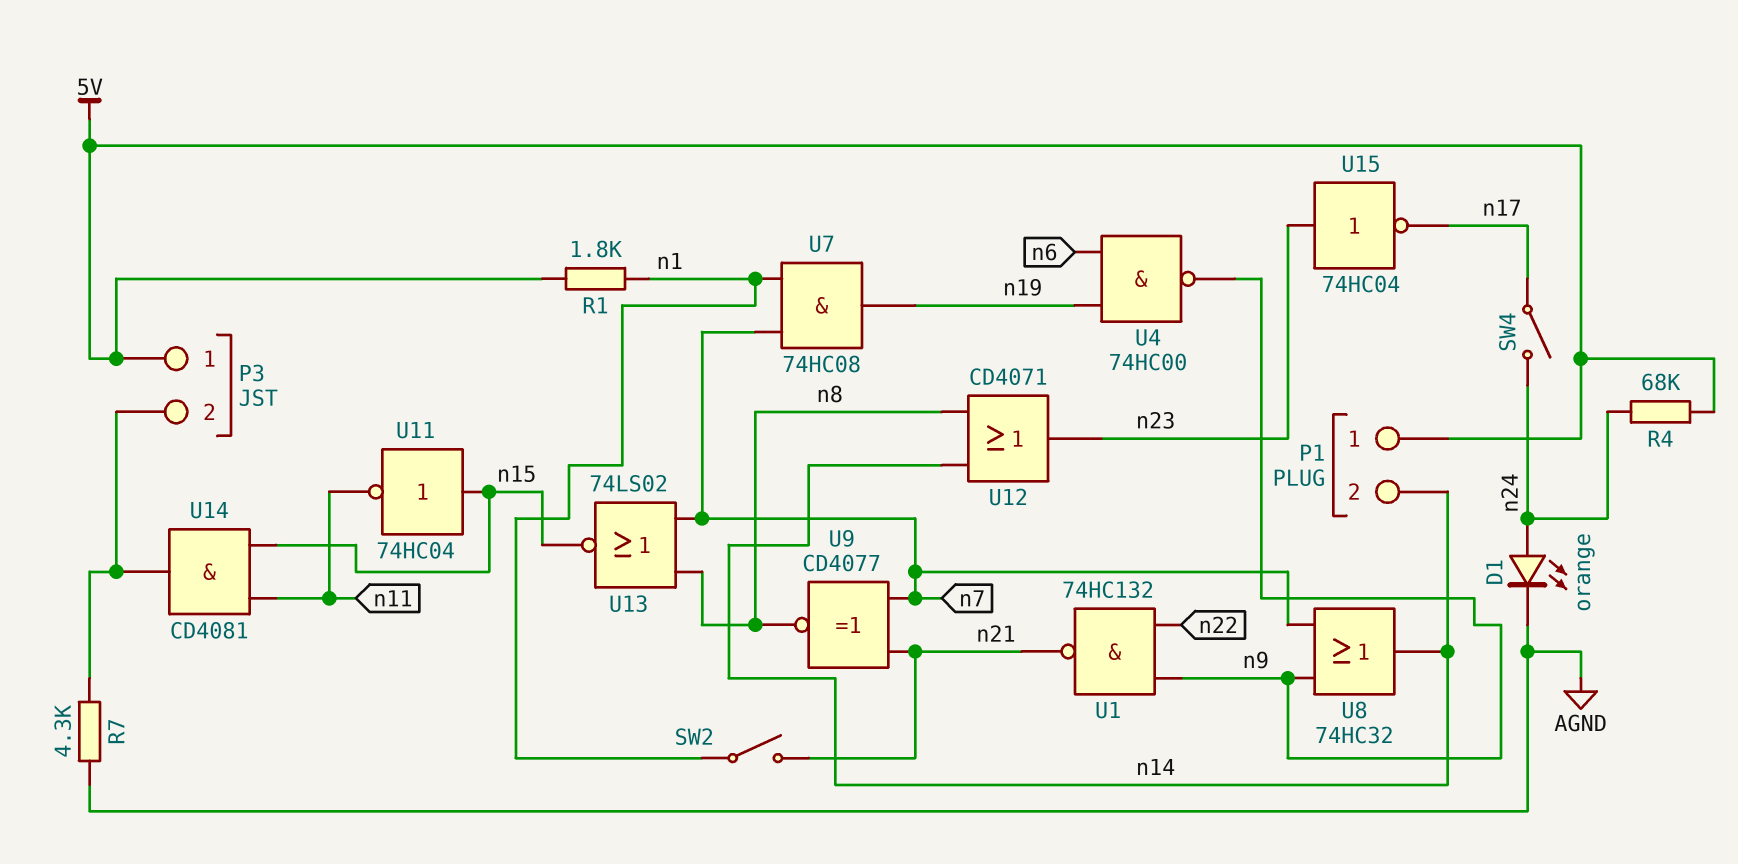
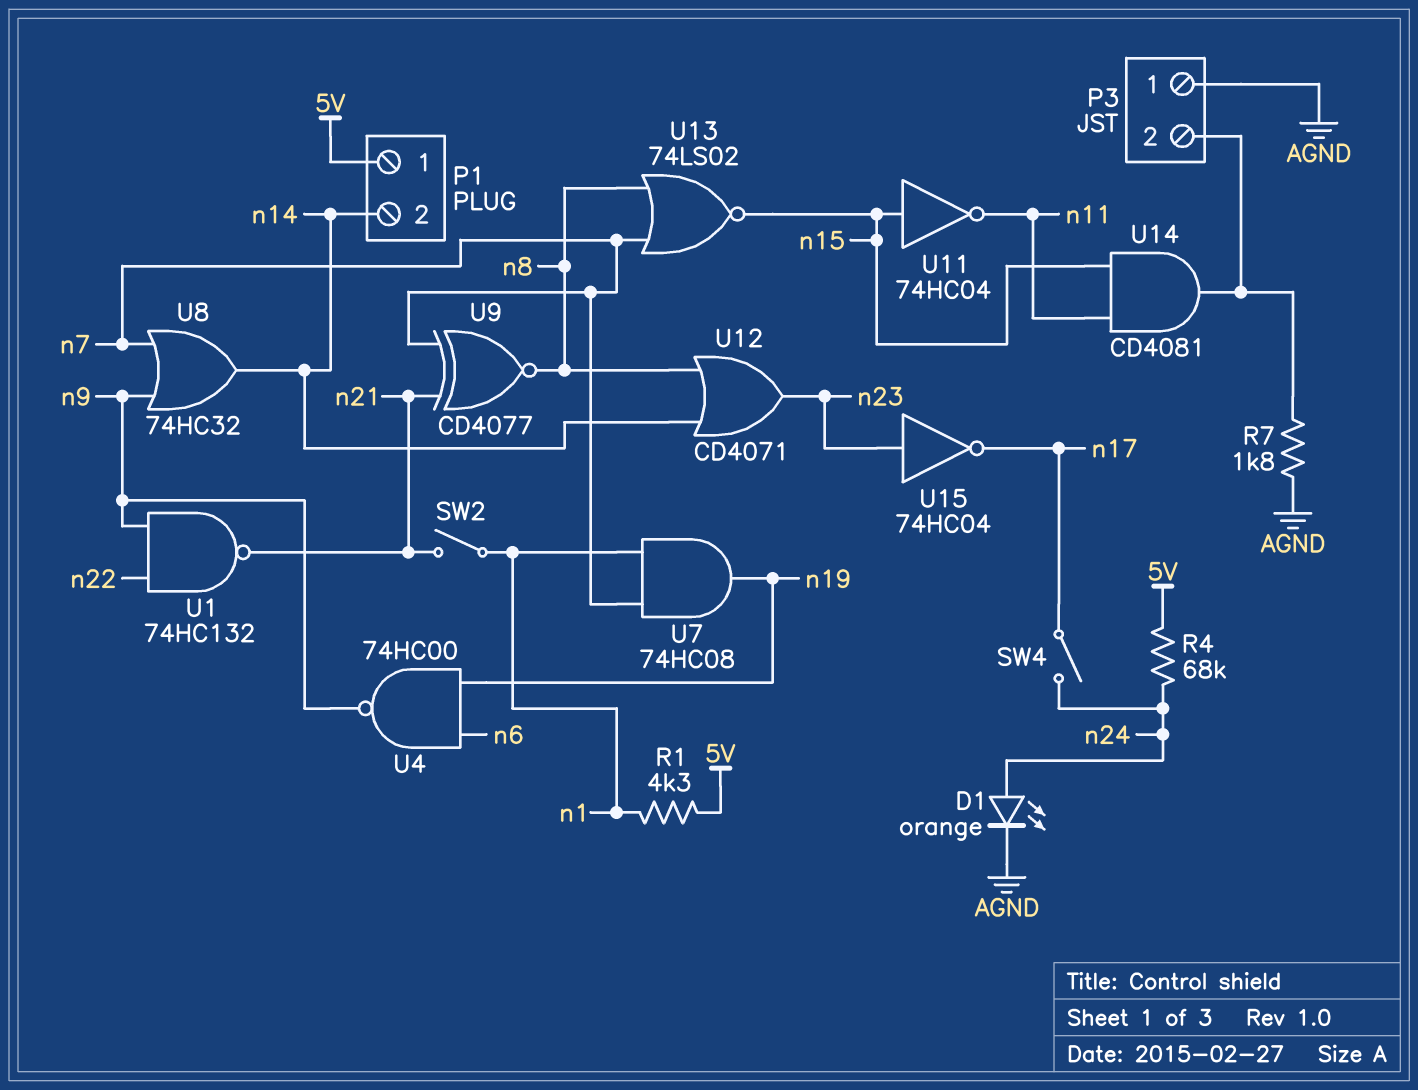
P3 pin 1: 5V -> AGND
R1: 1.8k (5V, n1) -> 4.3k (5V, n1)
R7: 4.3k (AGND, P3/2) -> 1.8k (AGND, P3/2)

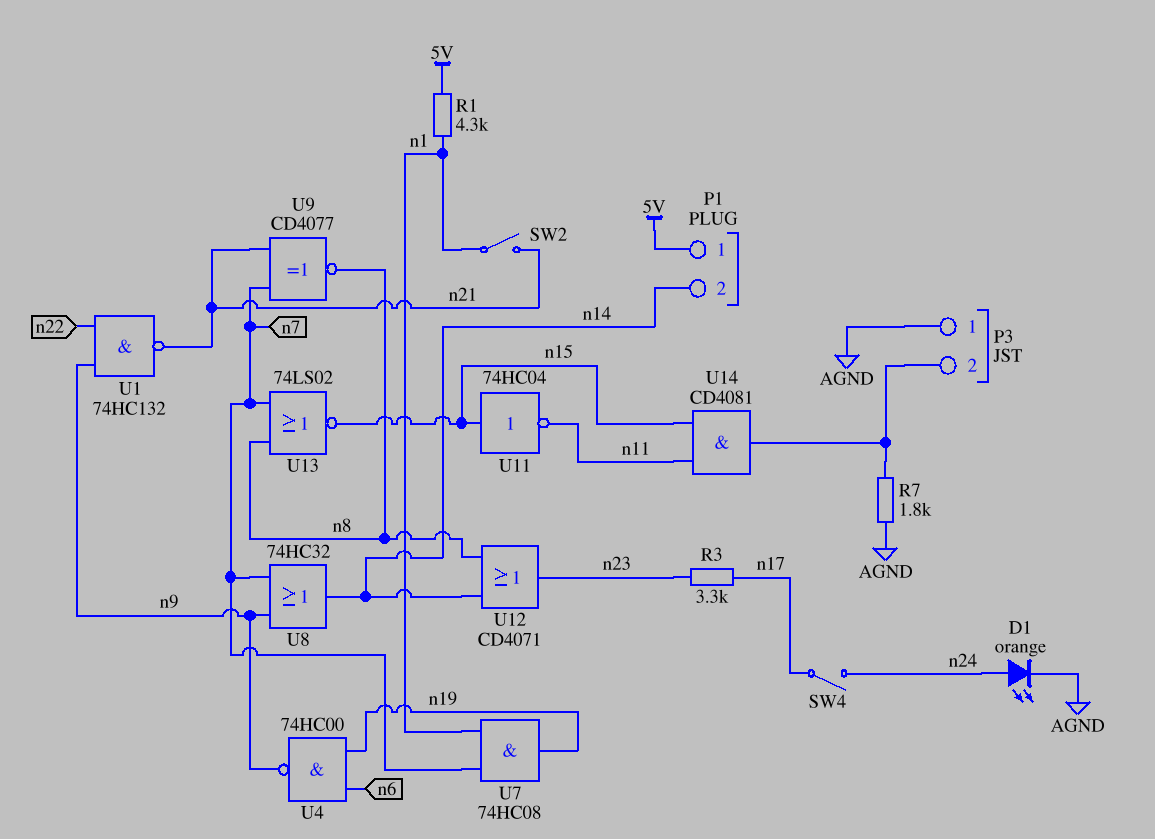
R3: none -> 3.3k (n17, n23)
R4: 68k (5V, n24) -> none
U15: NOT 74HC04 (in n23, out n17) -> none

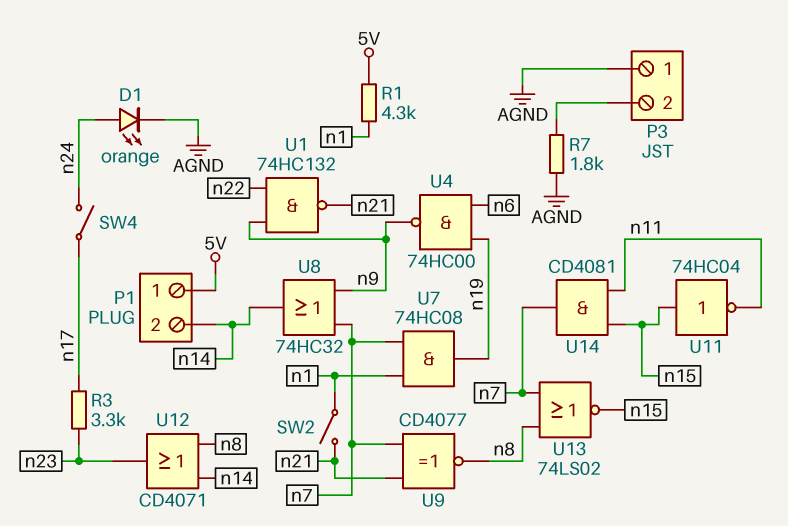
U14: AND CD4081 (in n11, in n15, out P3/2) -> AND CD4081 (in n11, in n15, out n7)

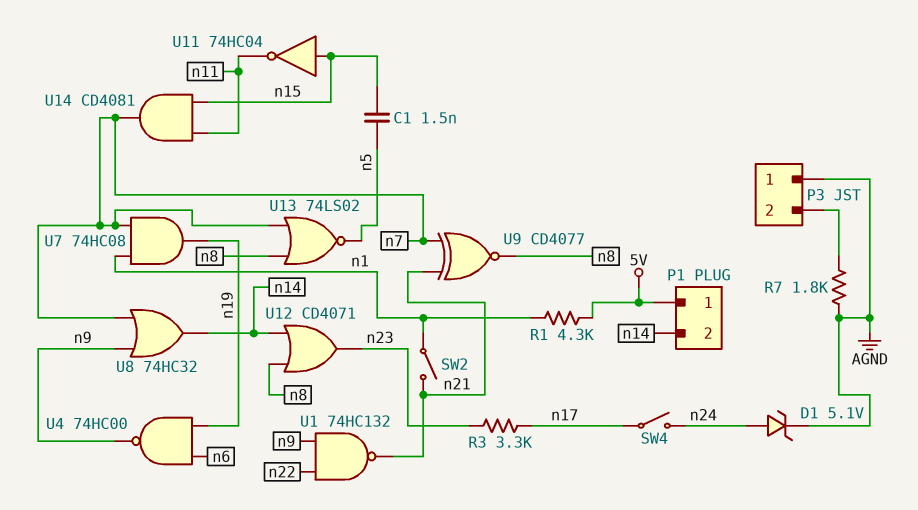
C1: none -> 1.5nF (n5, n15)
D1: LED orange (A n24, K AGND) -> zener 5.1V (A n24, K AGND)
U13: NOR 74LS02 (in n7, in n8, out n15) -> NOR 74LS02 (in n7, in n8, out n5)

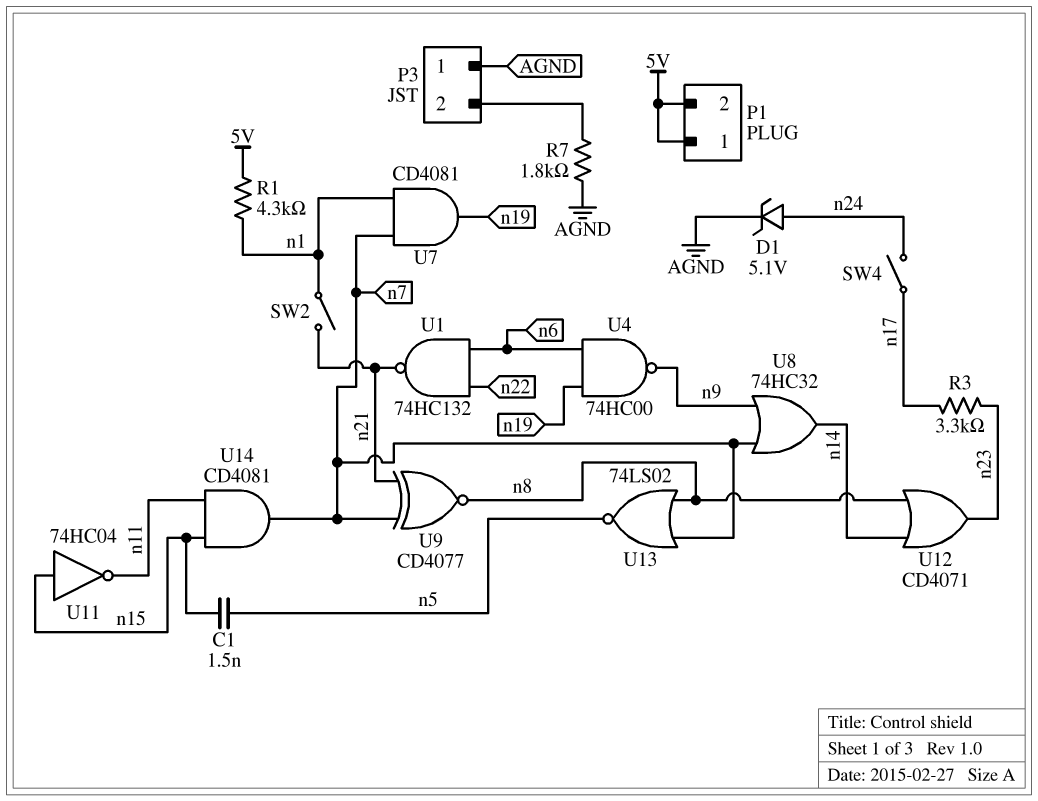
P1 pin 2: n14 -> 5V
U1: NAND 74HC132 (in n9, in n22, out n21) -> NAND 74HC132 (in n6, in n22, out n21)
U7: AND 74HC08 (in n1, in n7, out n19) -> AND CD4081 (in n1, in n7, out n19)

